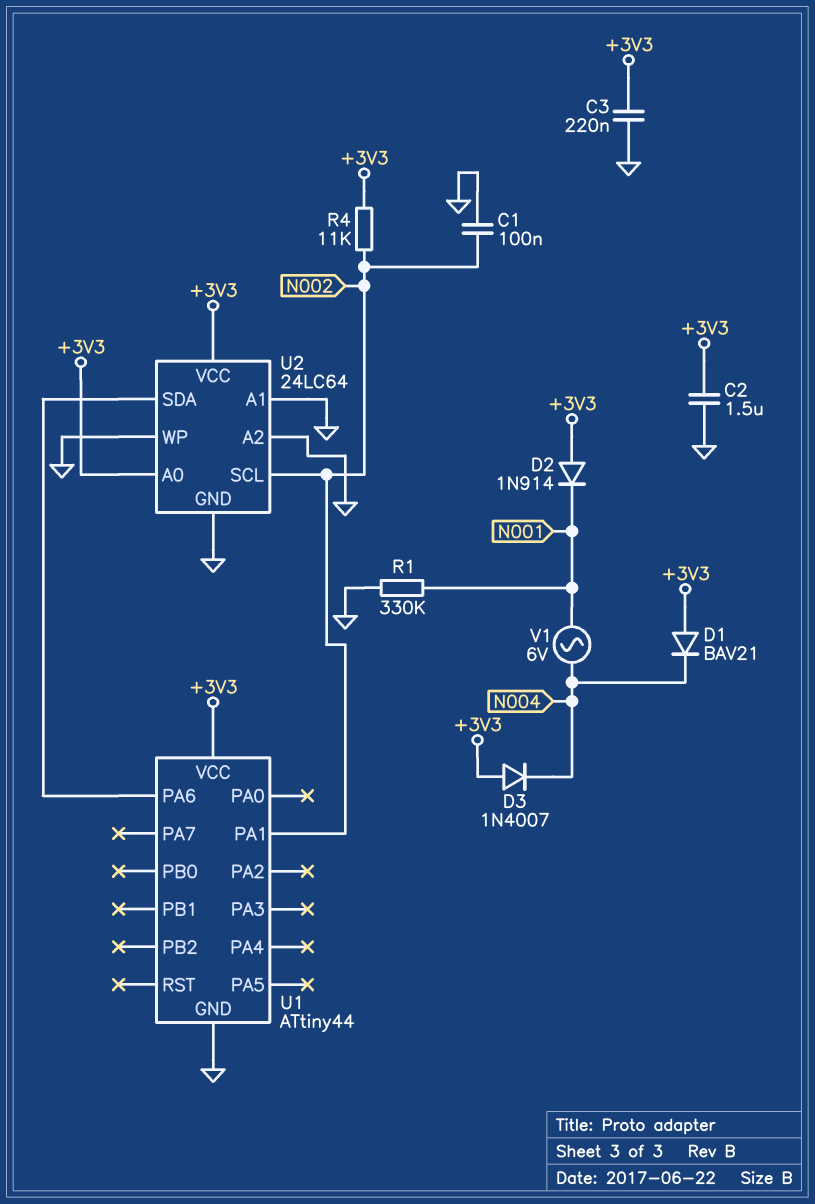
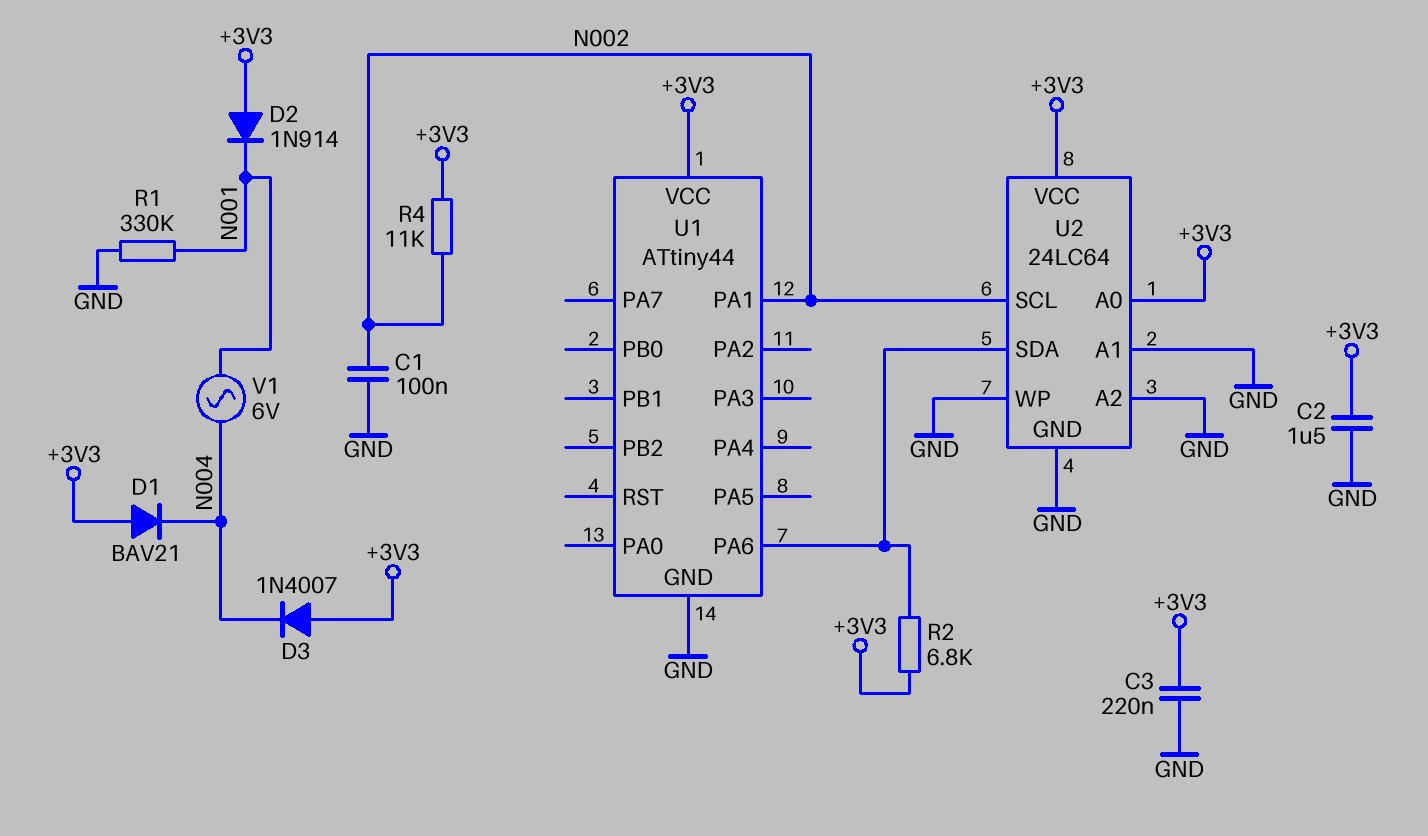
R2: none -> 6.8k (+3V3, U1/PA6)

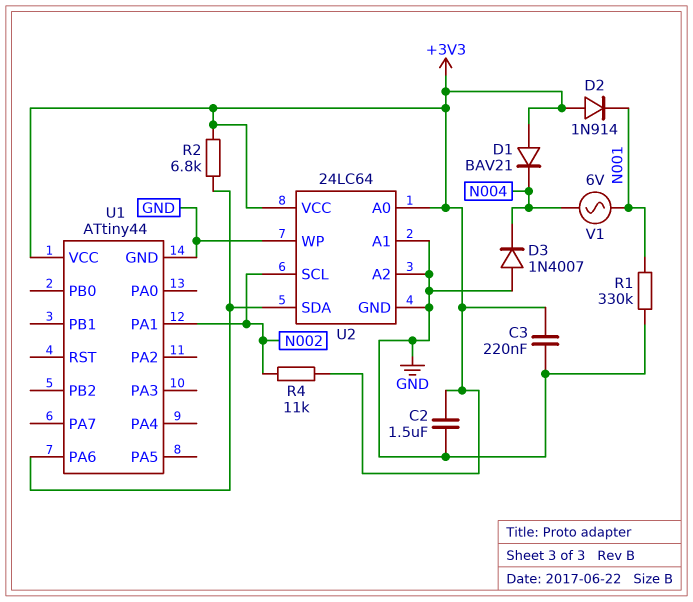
C1: 100nF (GND, N002) -> none
D3: diode 1N4007 (A +3V3, K N004) -> diode 1N4007 (A GND, K N004)

